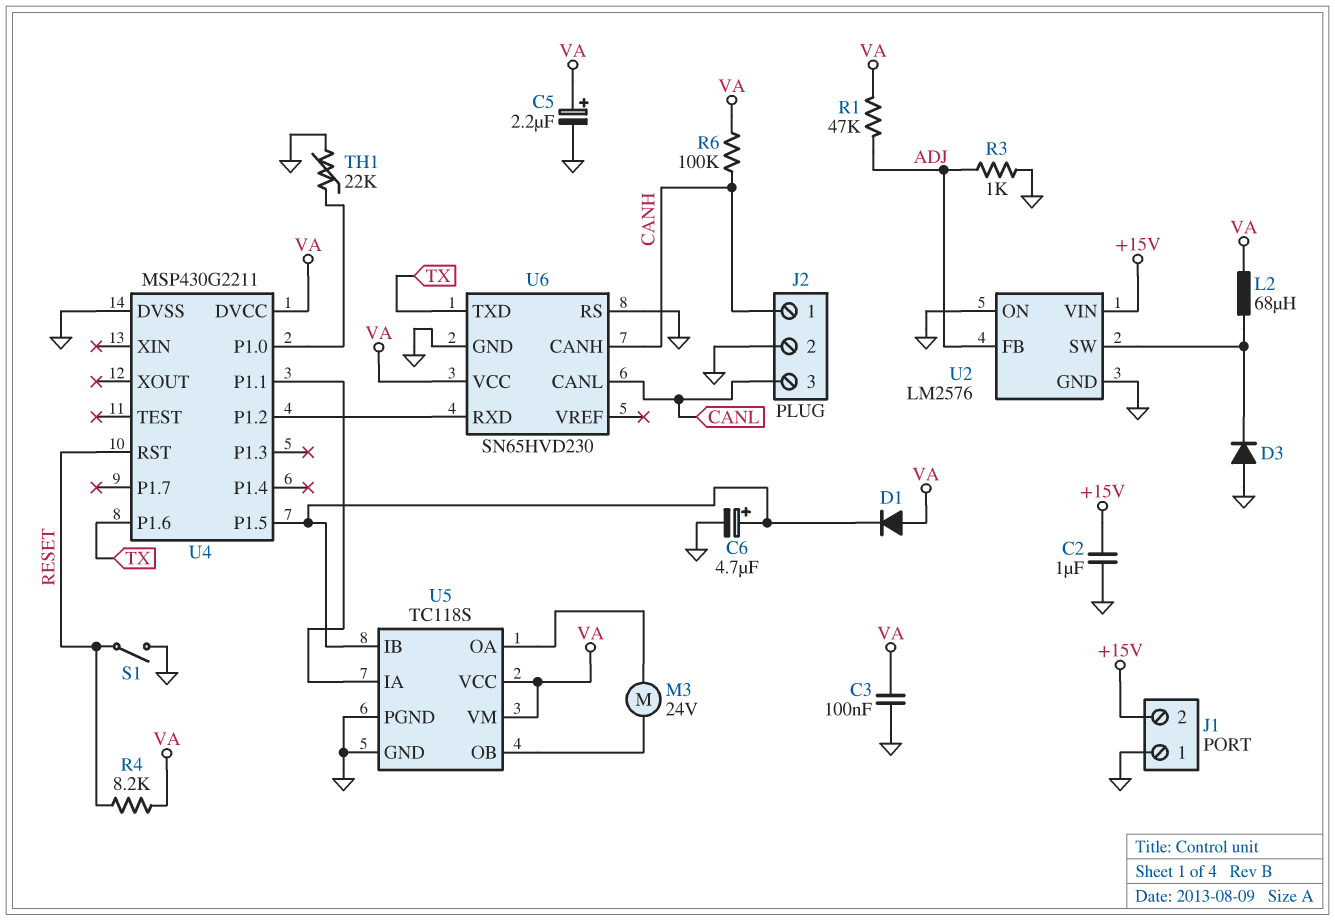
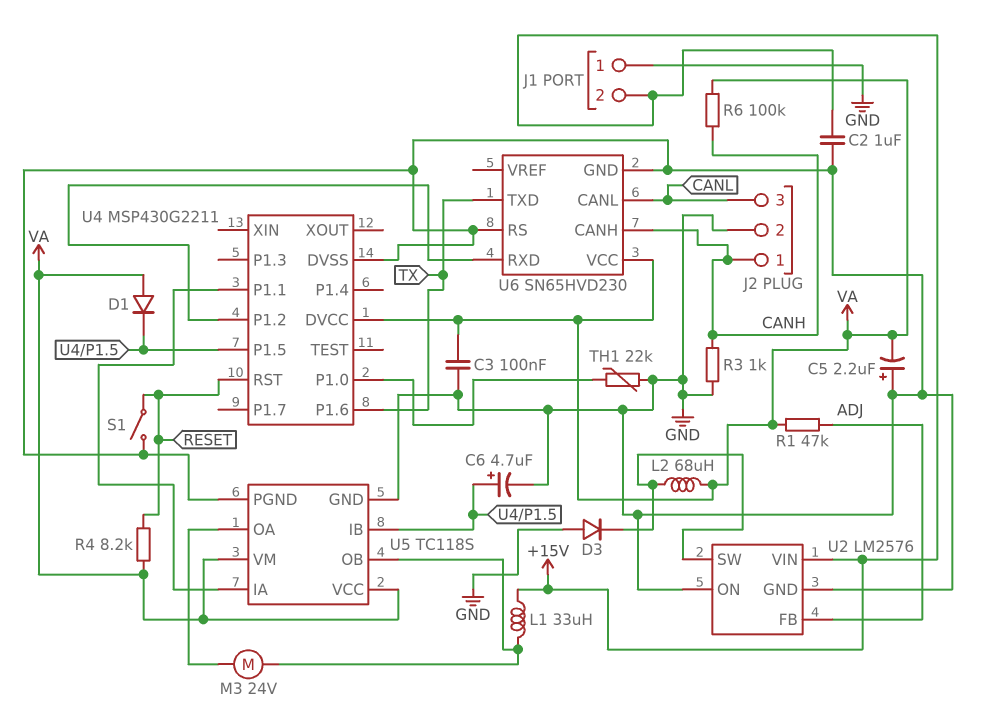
C5: 2.2uF (plus VA, minus GND) -> 2.2uF (plus GND, minus VA)
L1: none -> 33uH (+15V, U5/OB)
R3: 1k (ADJ, GND) -> 1k (CANH, GND)

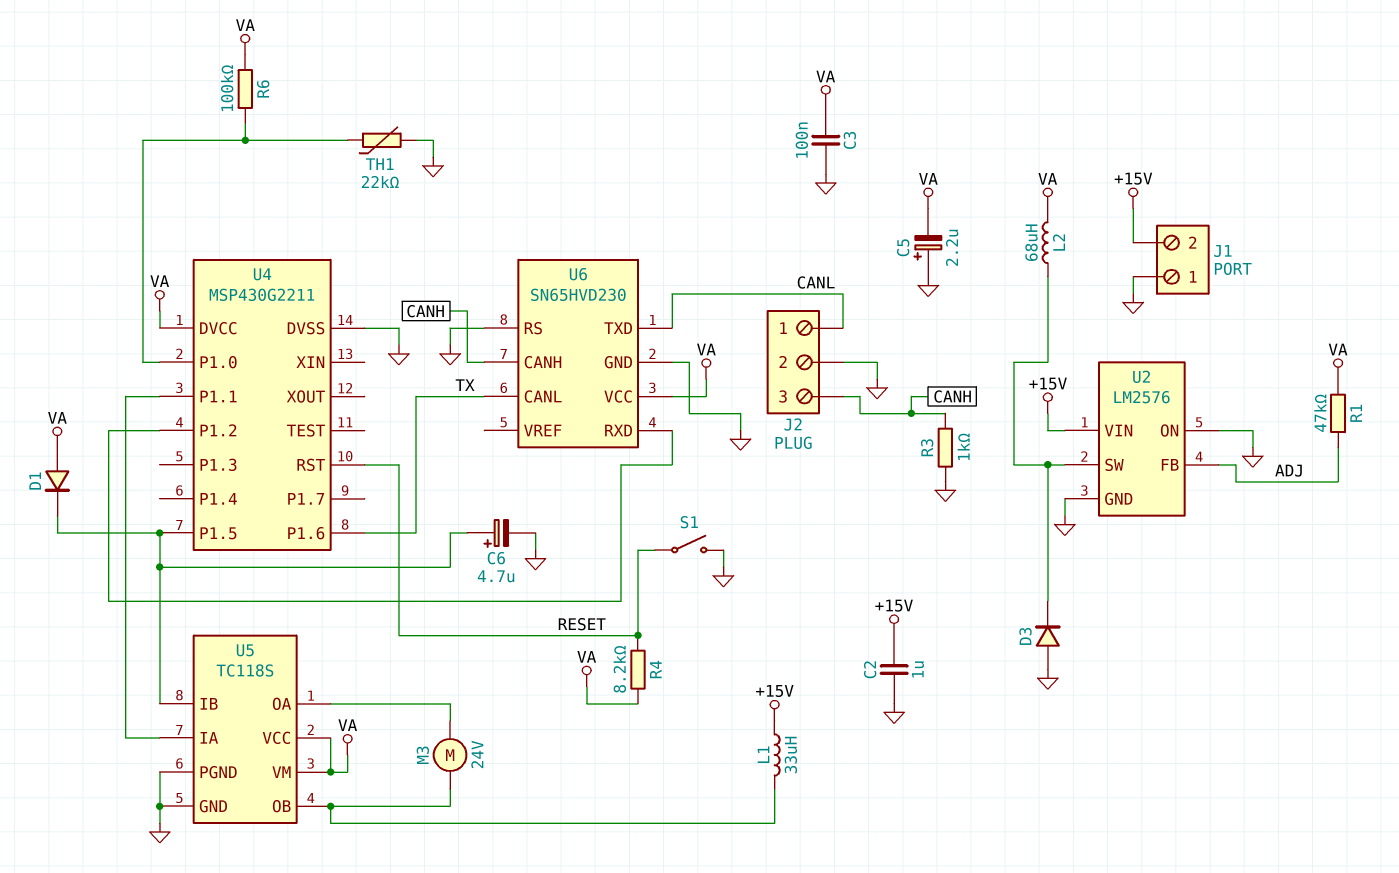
J2 pin 1: CANH -> CANL
J2 pin 3: CANL -> CANH
R6: 100k (CANH, VA) -> 100k (U4/P1.0, VA)
U6 pin CANL: CANL -> TX
U6 pin TXD: TX -> CANL

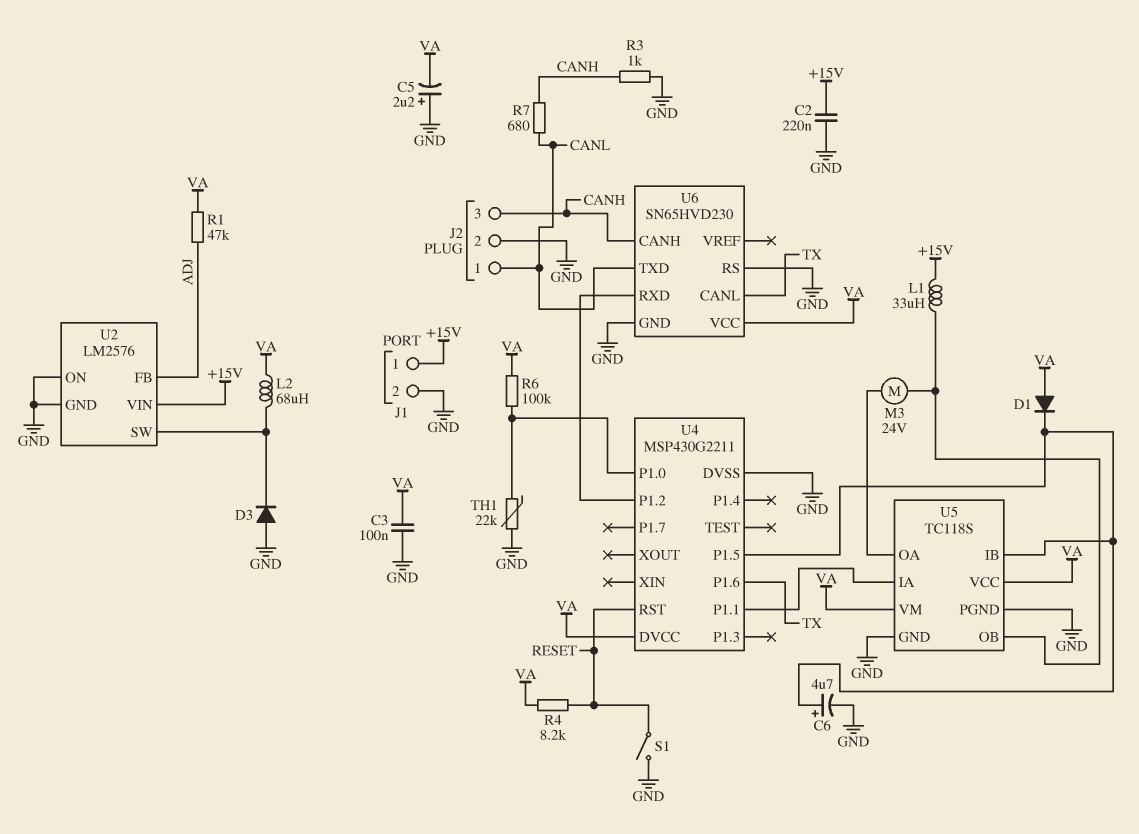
C2: 1uF (+15V, GND) -> 220nF (+15V, GND)
J1 pin 1: GND -> +15V
J1 pin 2: +15V -> GND
R7: none -> 680 (CANH, CANL)

